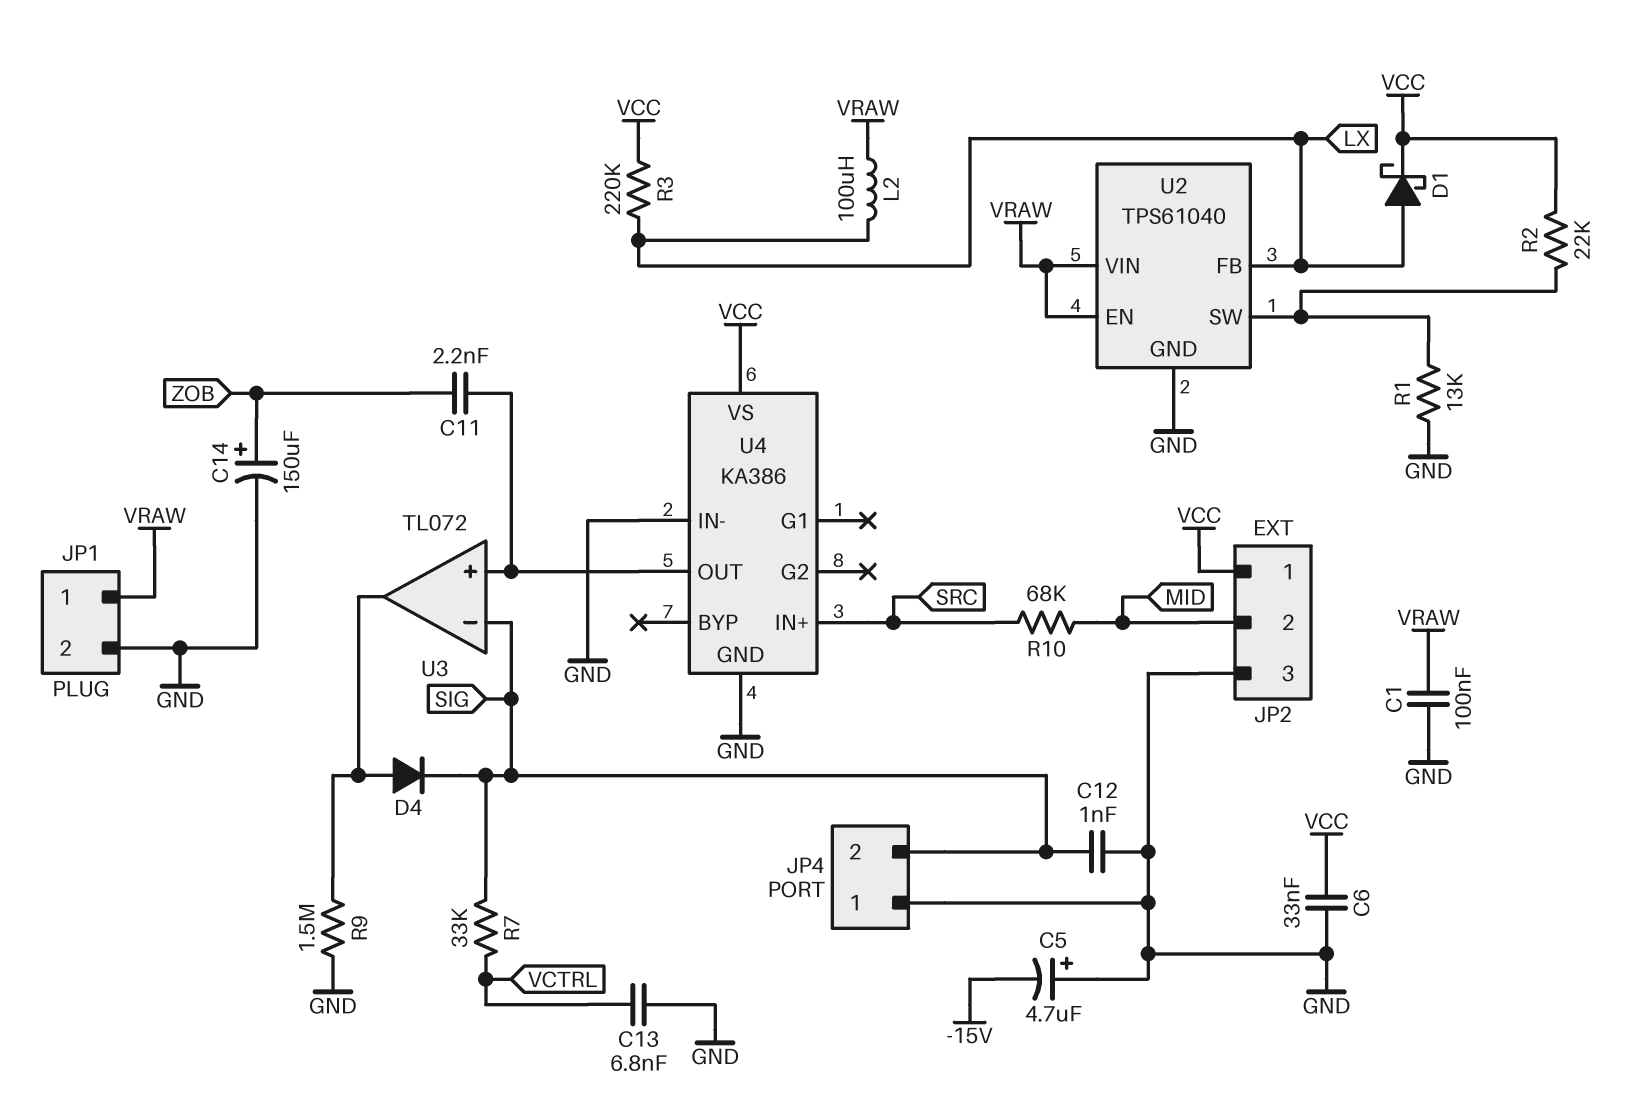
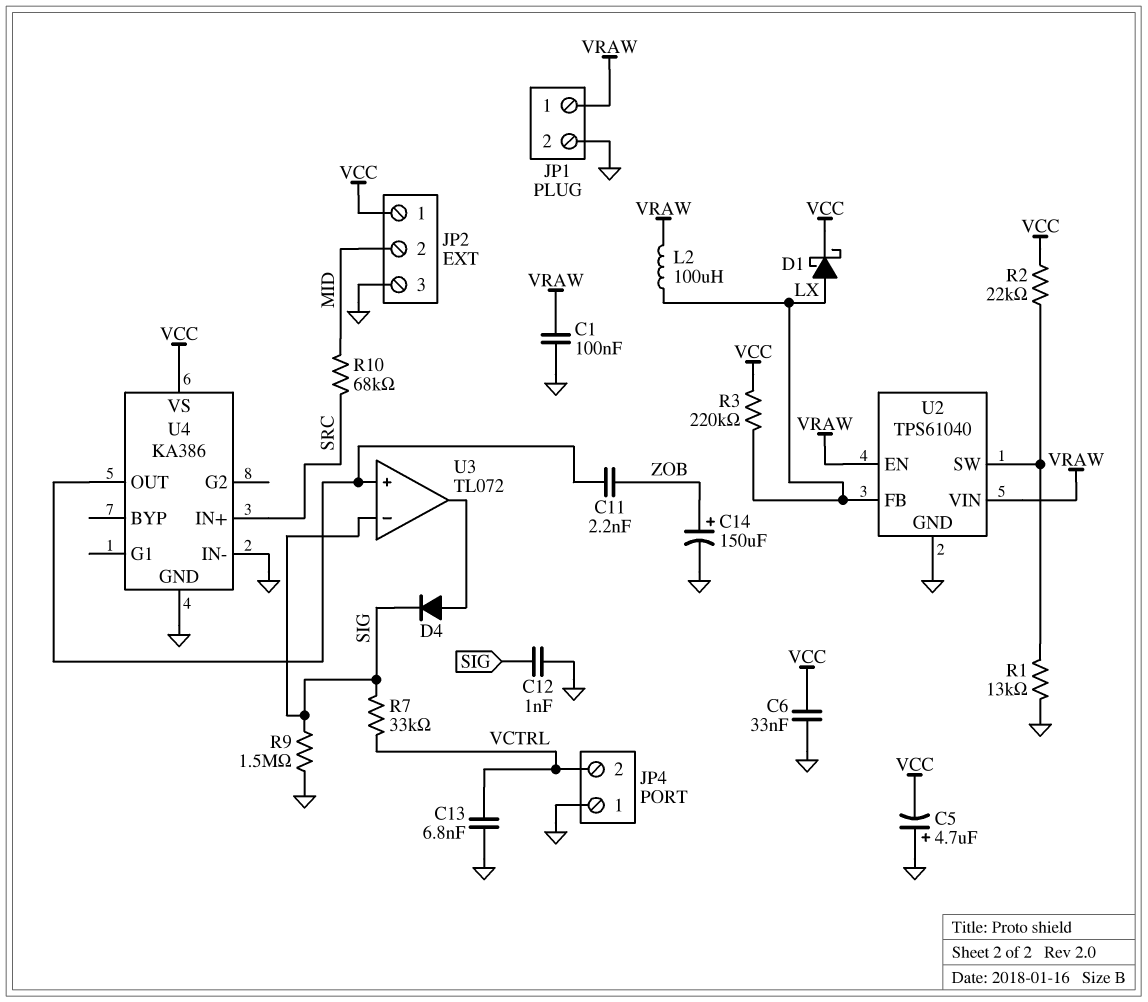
C5: 4.7uF (plus GND, minus -15V) -> 4.7uF (plus GND, minus VCC)
JP4 pin 2: SIG -> VCTRL
R9: 1.5M (GND, U3/out) -> 1.5M (GND, SIG)

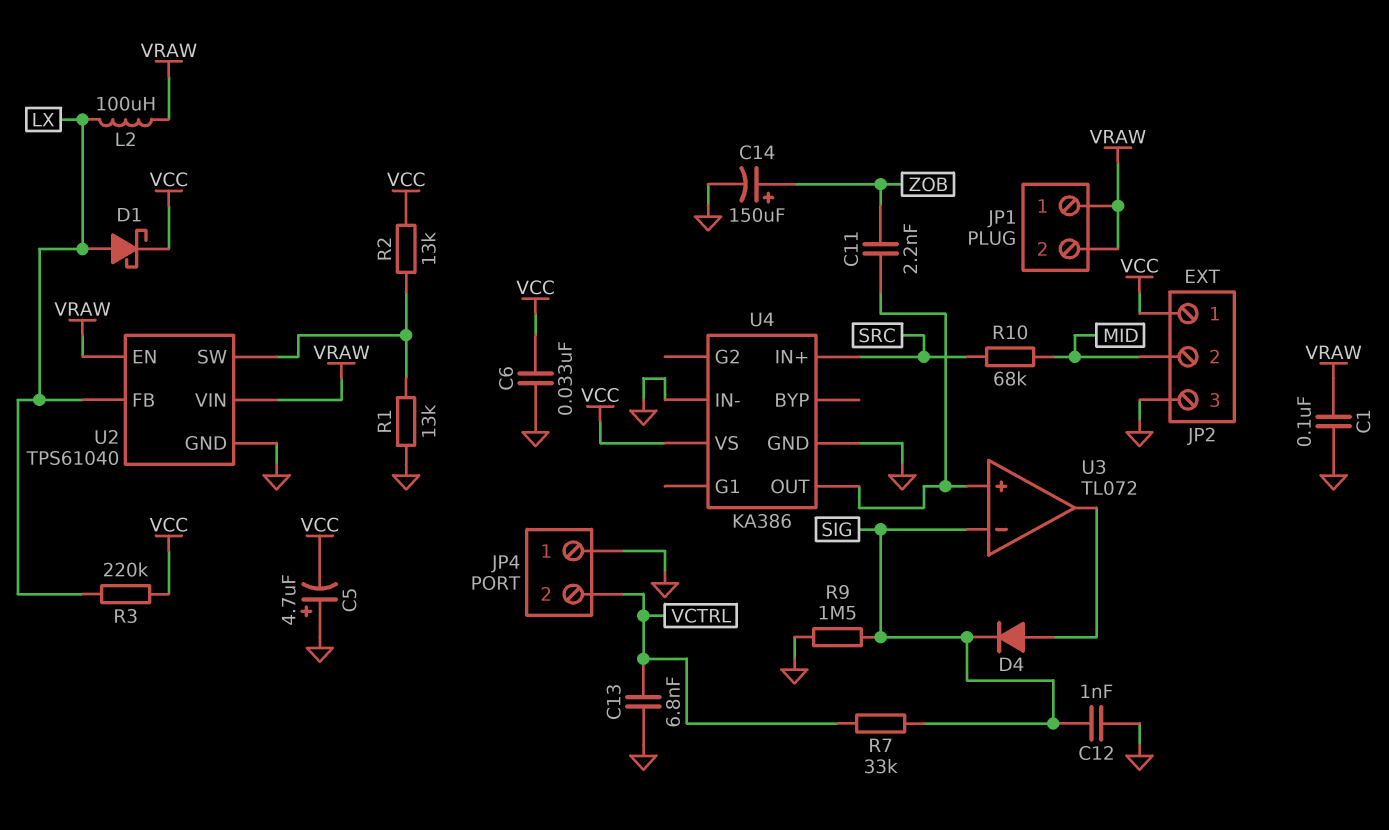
JP1 pin 2: GND -> VRAW
R2: 22k (U2/SW, VCC) -> 13k (U2/SW, VCC)

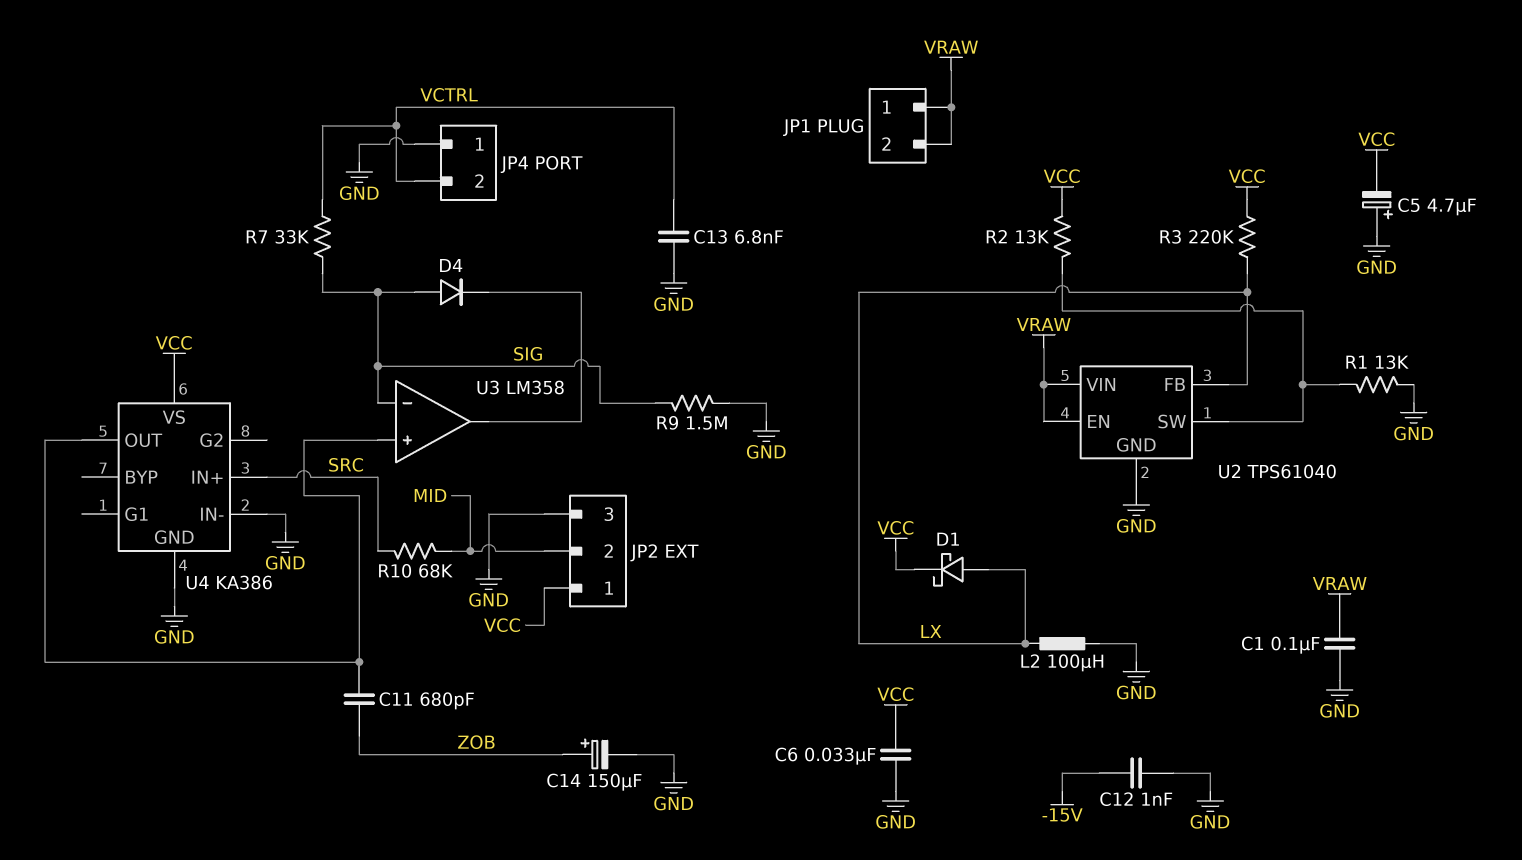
C11: 2.2nF (U3/in+, ZOB) -> 680pF (U3/in+, ZOB)
C12: 1nF (GND, SIG) -> 1nF (-15V, GND)
D4: diode (A U3/out, K SIG) -> diode (A SIG, K U3/out)
L2: 100uH (LX, VRAW) -> 100uH (GND, LX)
U3: TL072 -> LM358

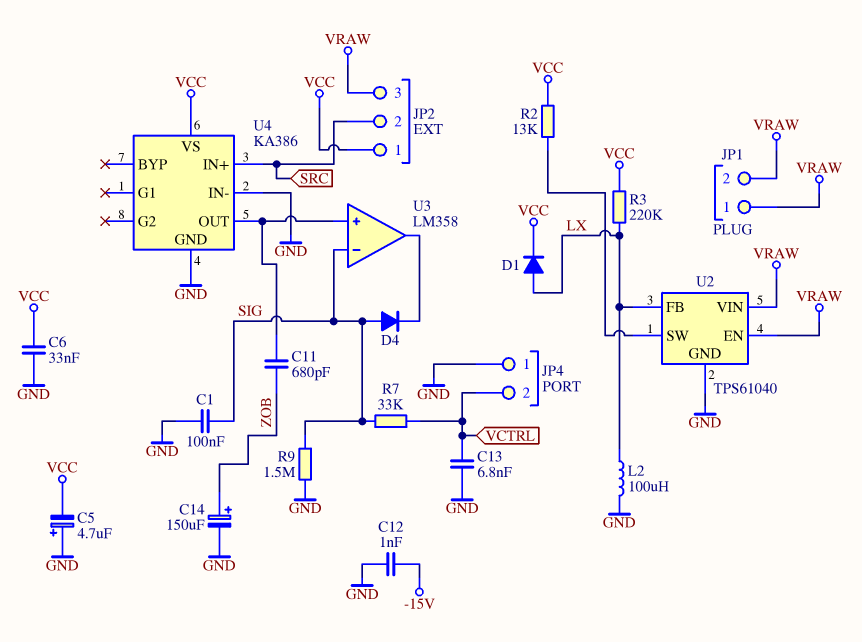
C1: 100nF (GND, VRAW) -> 100nF (GND, SIG)
D1: schottky (A LX, K VCC) -> diode (A LX, K VCC)
JP2 pin 2: MID -> SRC
JP2 pin 3: GND -> VRAW
R1: 13k (GND, U2/SW) -> none
R10: 68k (MID, SRC) -> none

